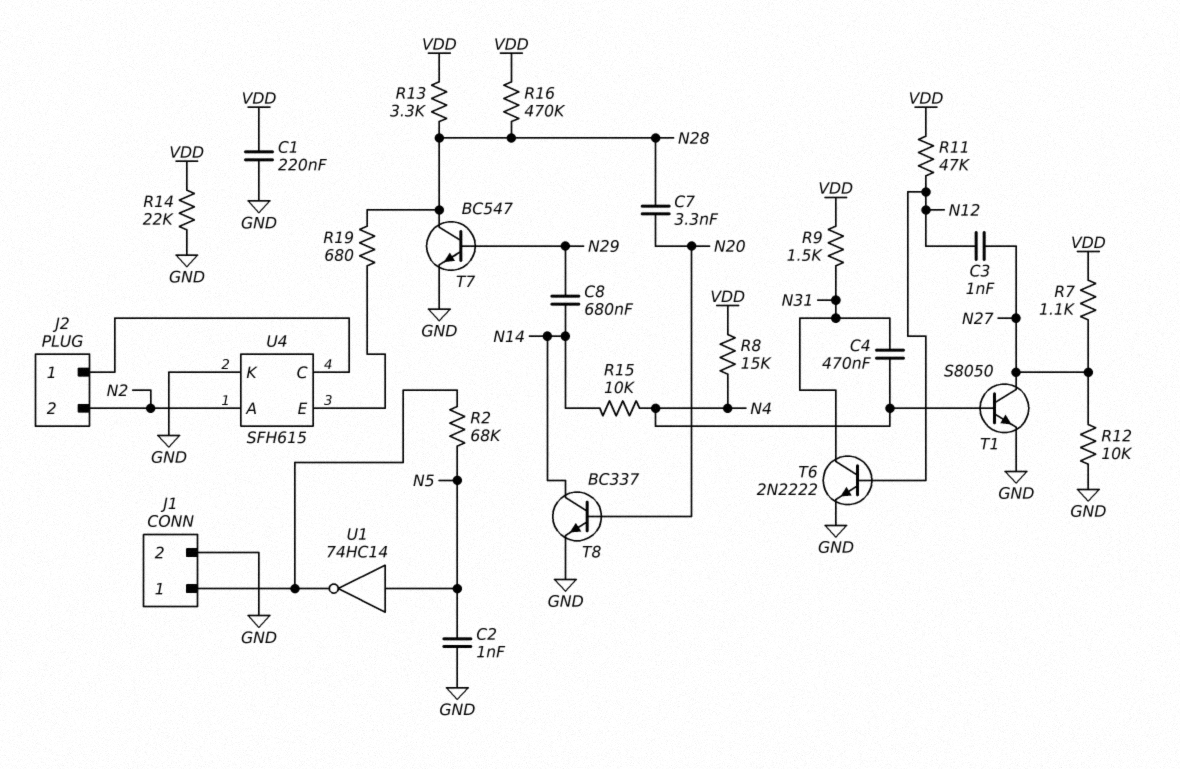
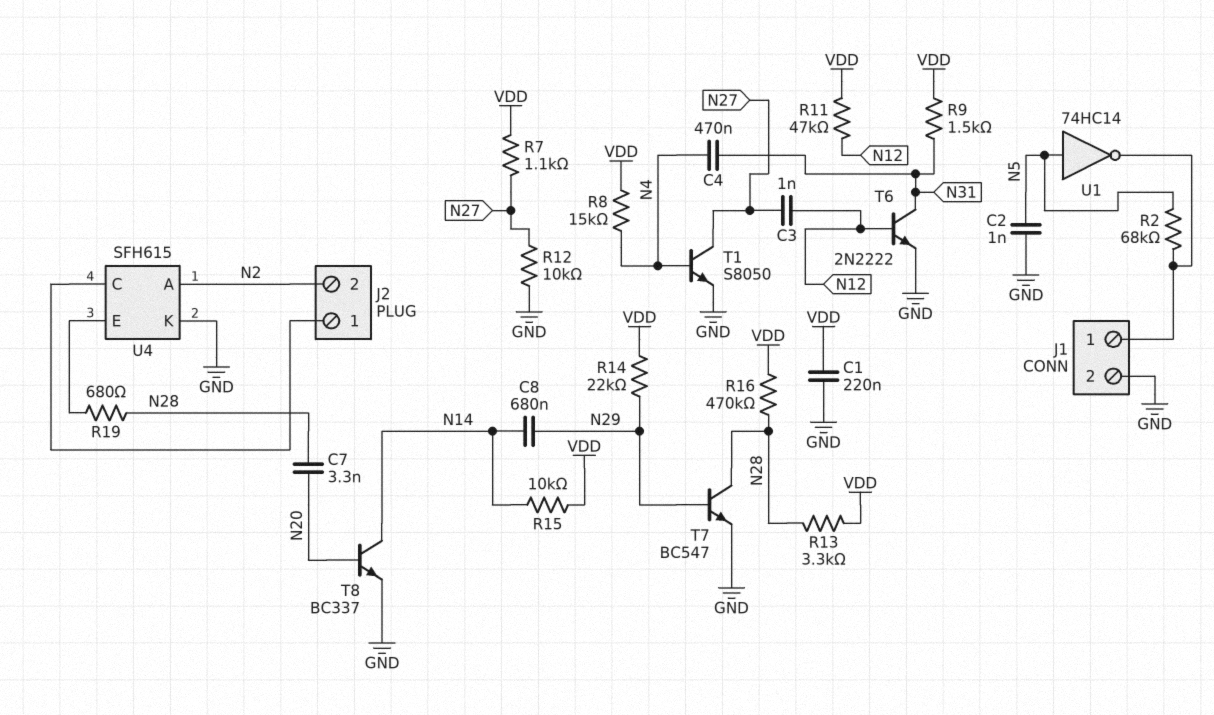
R14: 22k (GND, VDD) -> 22k (N29, VDD)
R15: 10k (N4, N14) -> 10k (N14, VDD)

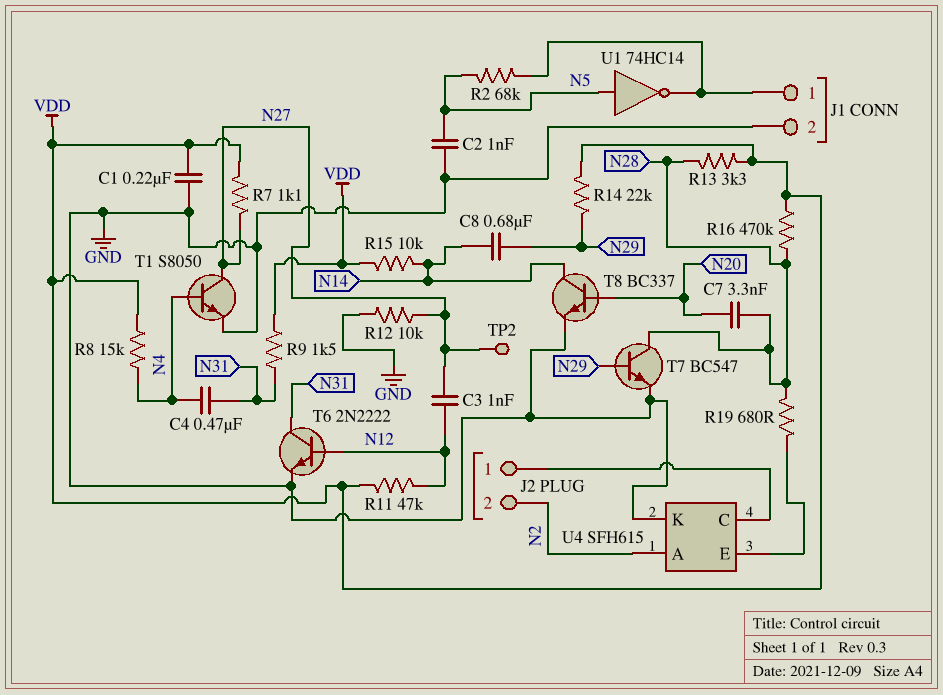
TP2: none -> test point (N27)

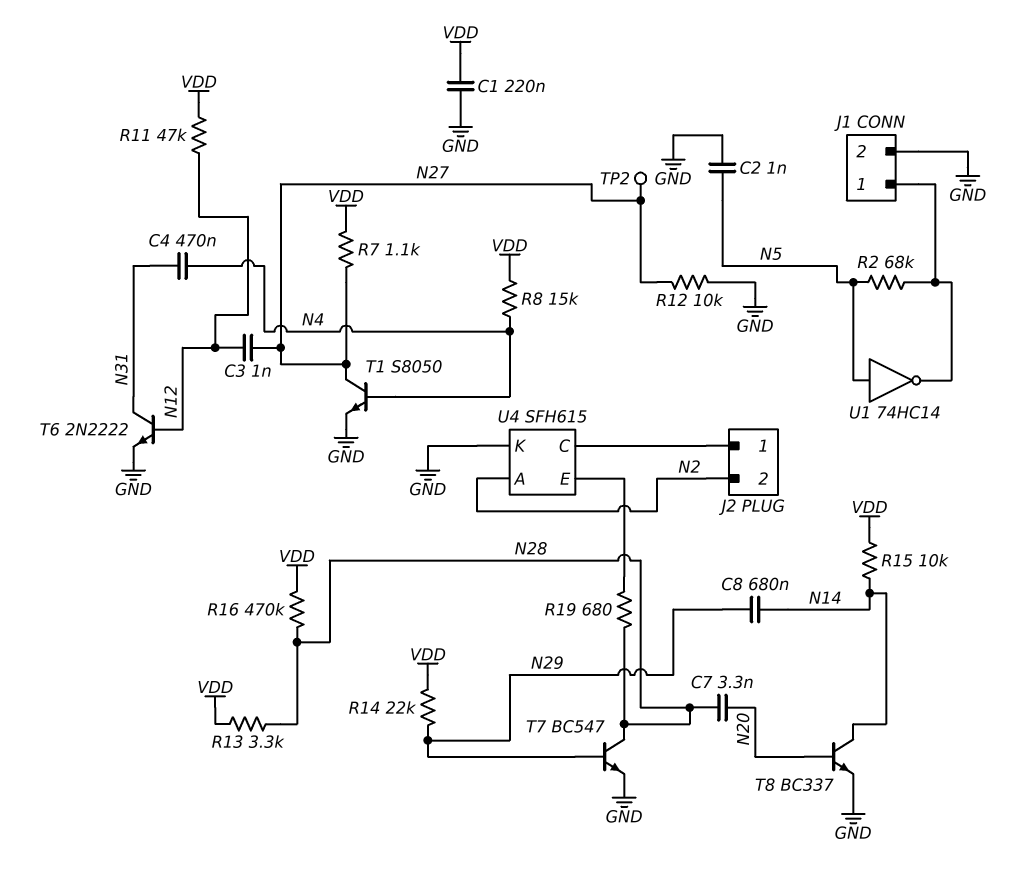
R9: 1.5k (N31, VDD) -> none

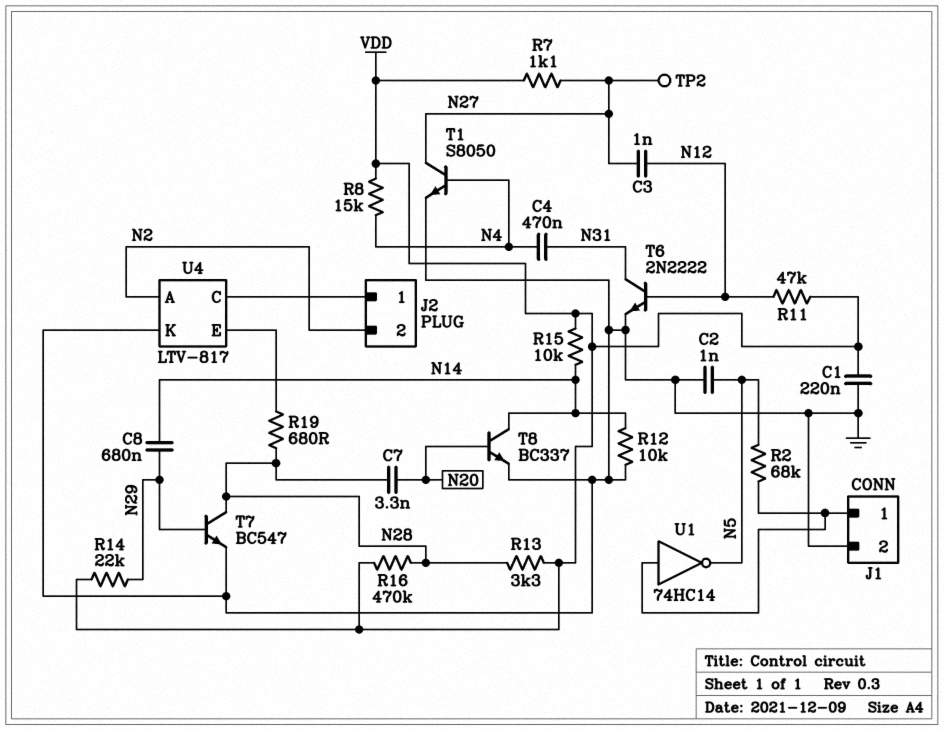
R12: 10k (GND, N27) -> 10k (GND, N14)
U1: NOT 74HC14 (in N5, out J1/1) -> NOT 74HC14 (in J1/1, out N5)
U4: SFH615 -> LTV-817

